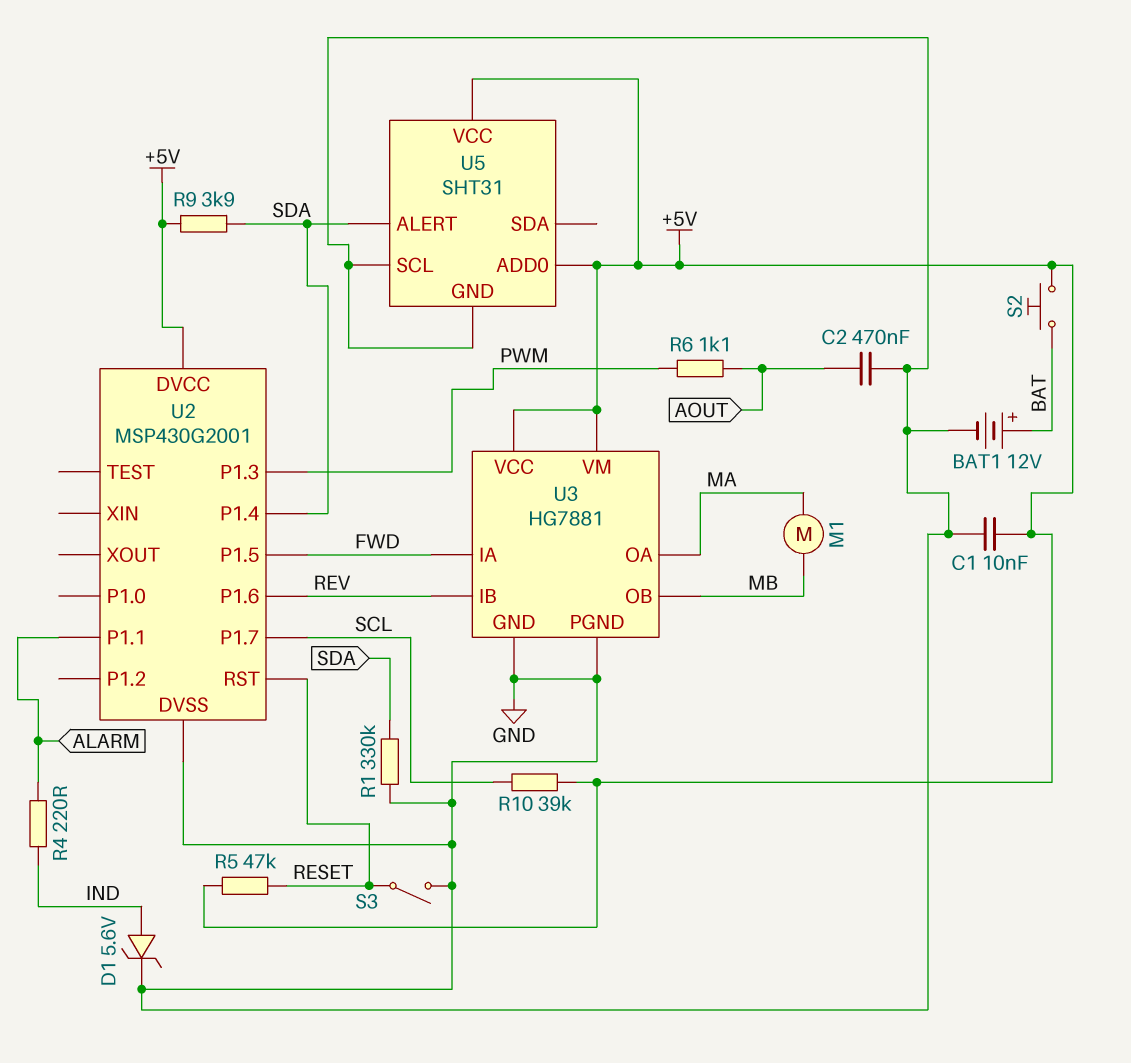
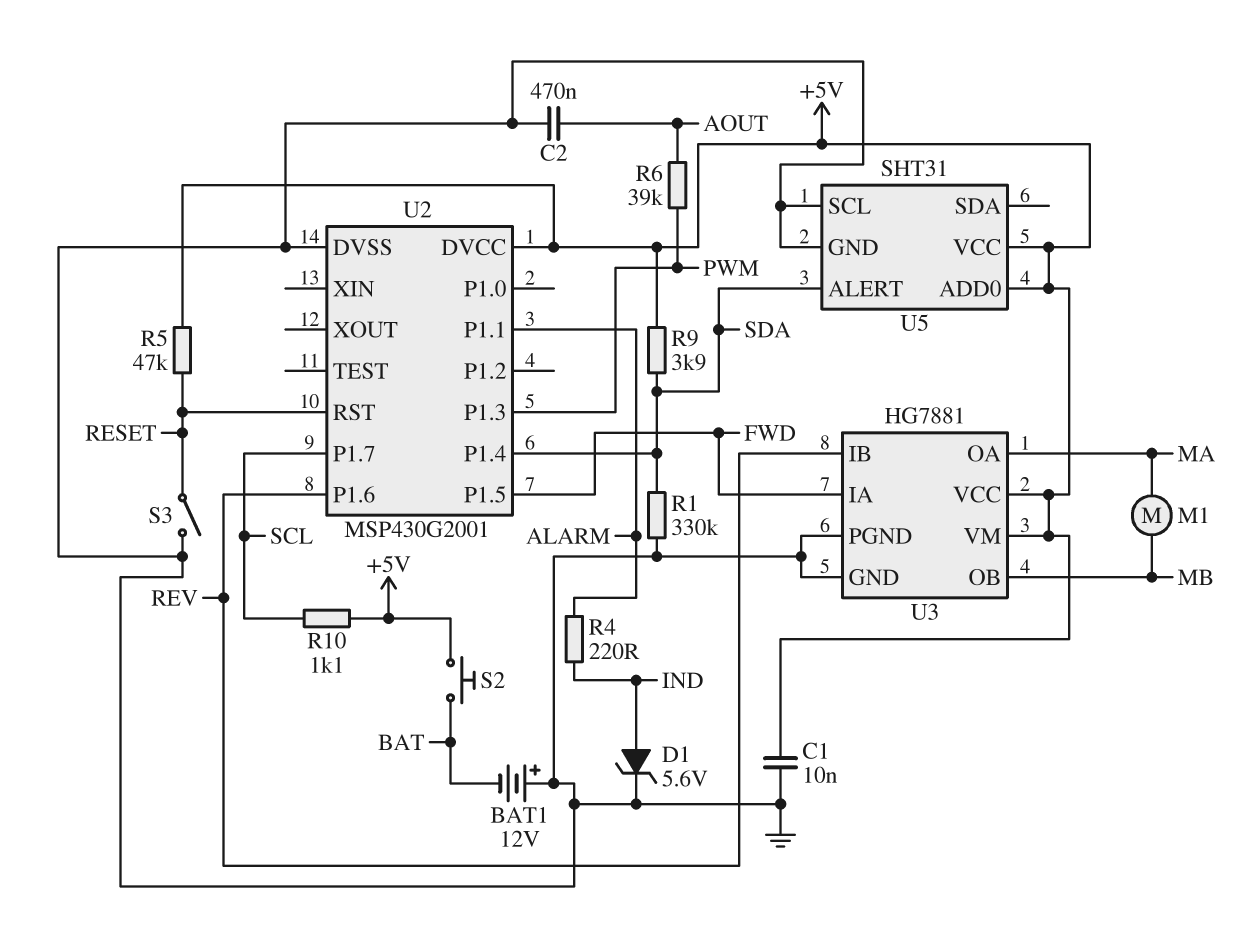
BAT1: 12V (plus BAT, minus GND) -> 12V (plus GND, minus BAT)
R6: 1.1k (AOUT, PWM) -> 39k (AOUT, PWM)
R10: 39k (+5V, SCL) -> 1.1k (+5V, SCL)

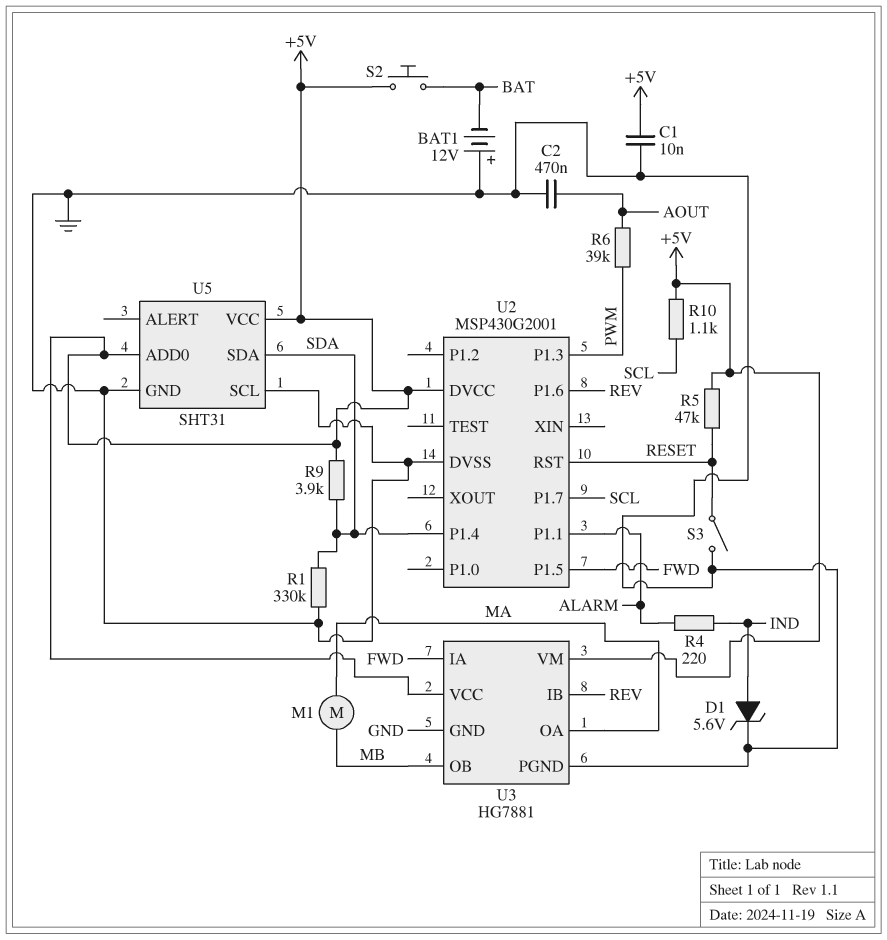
U5 pin ALERT: SDA -> none
U5 pin SDA: none -> SDA

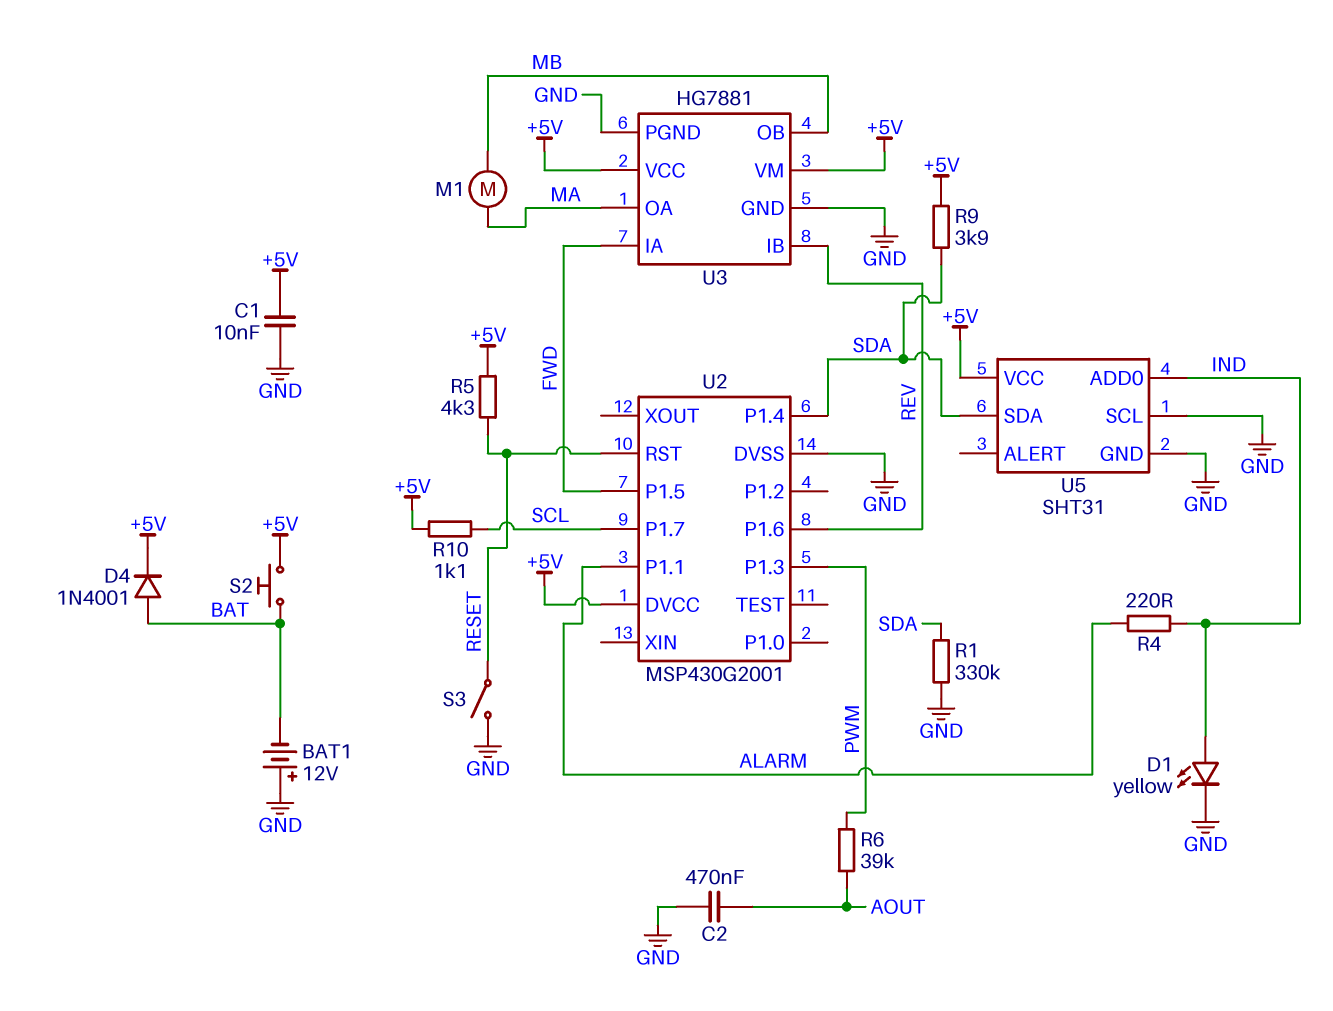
D1: zener 5.6V (A IND, K GND) -> LED yellow (A IND, K GND)
D4: none -> diode 1N4001 (A BAT, K +5V)
R5: 47k (+5V, RESET) -> 4.3k (+5V, RESET)
U5 pin ADD0: +5V -> IND

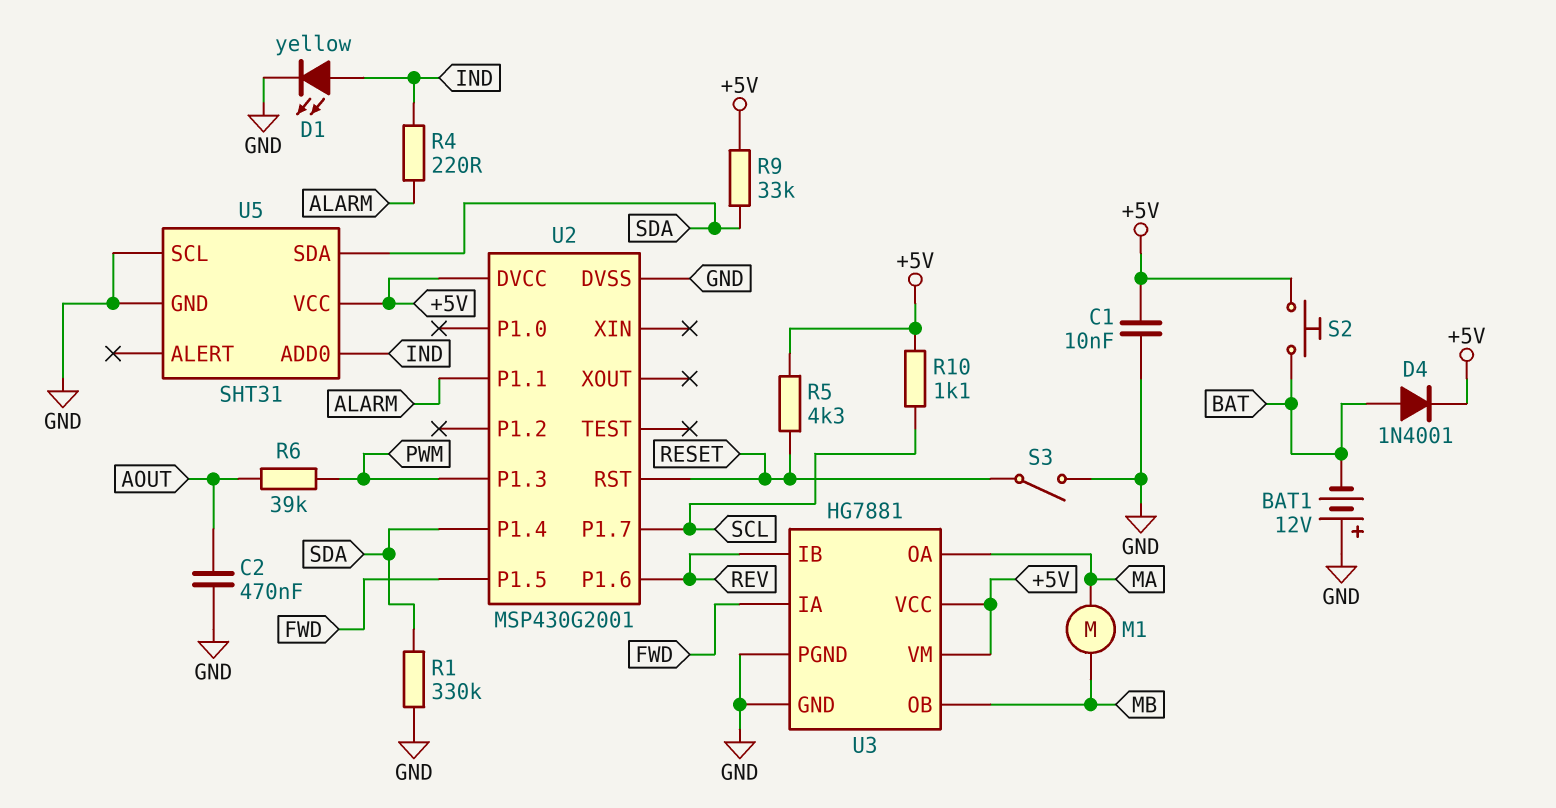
R9: 3.9k (+5V, SDA) -> 33k (+5V, SDA)

